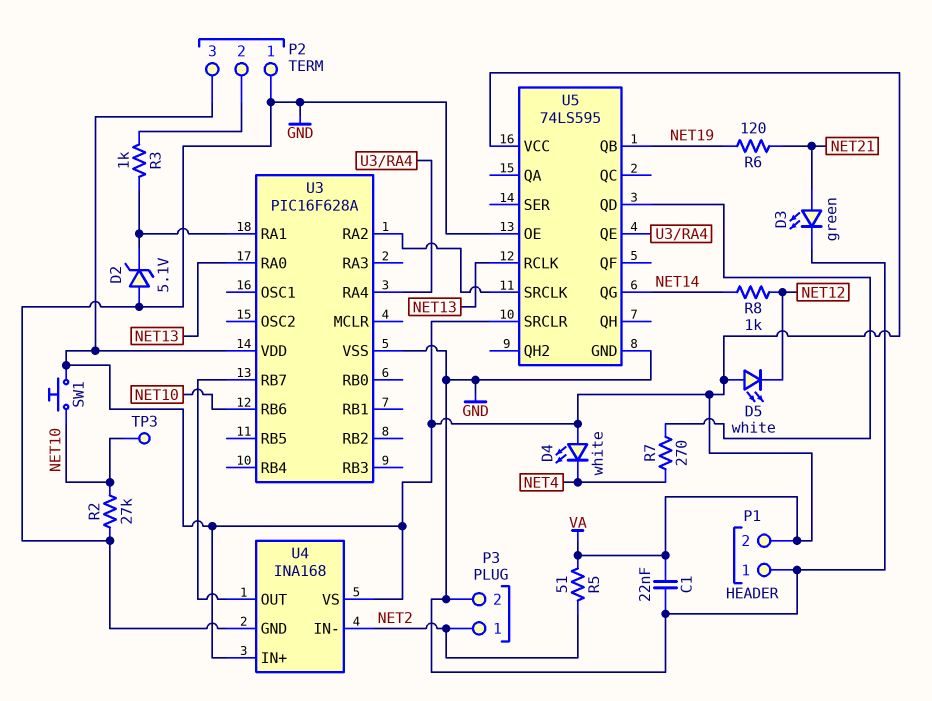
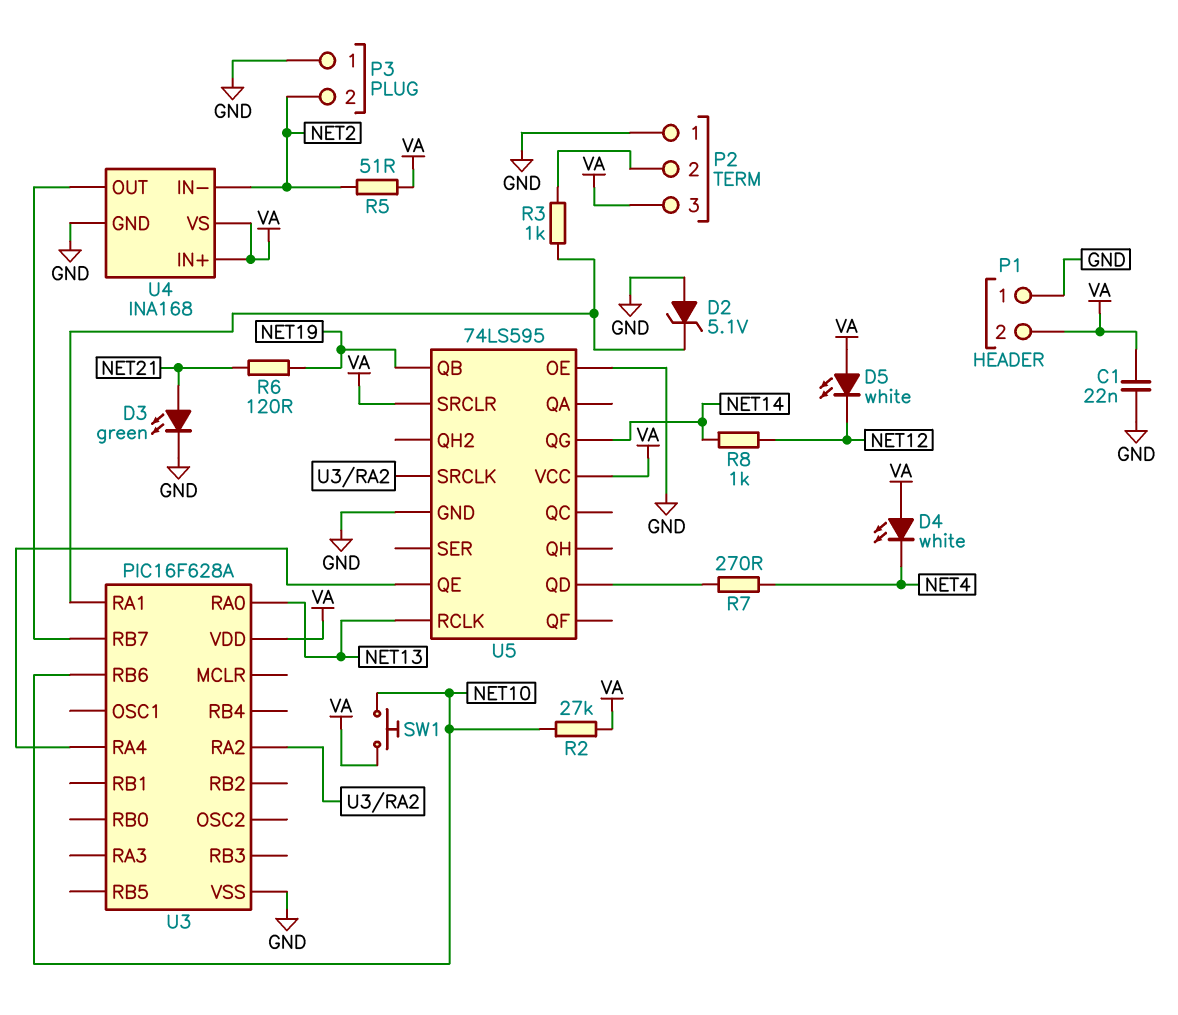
P3 pin 1: NET2 -> GND
P3 pin 2: GND -> NET2
R2: 27k (GND, NET10) -> 27k (NET10, VA)
TP3: test point (NET10) -> none

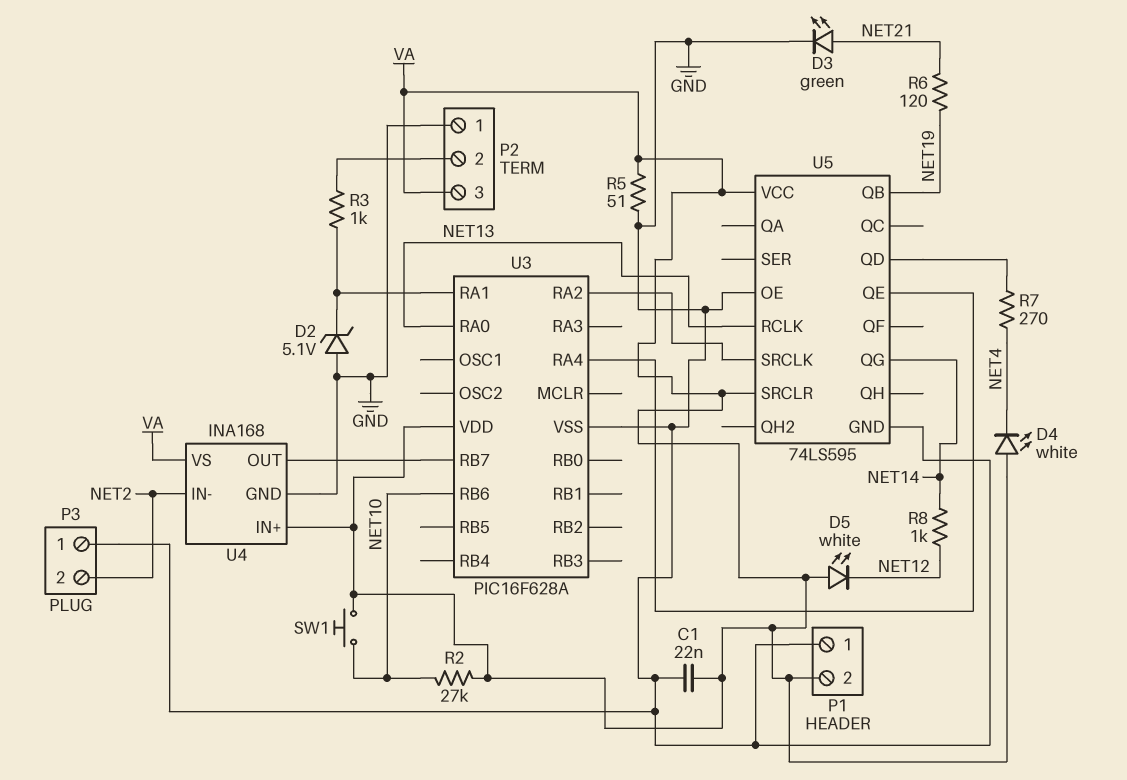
R5: 51 (NET2, VA) -> 51 (GND, VA)

